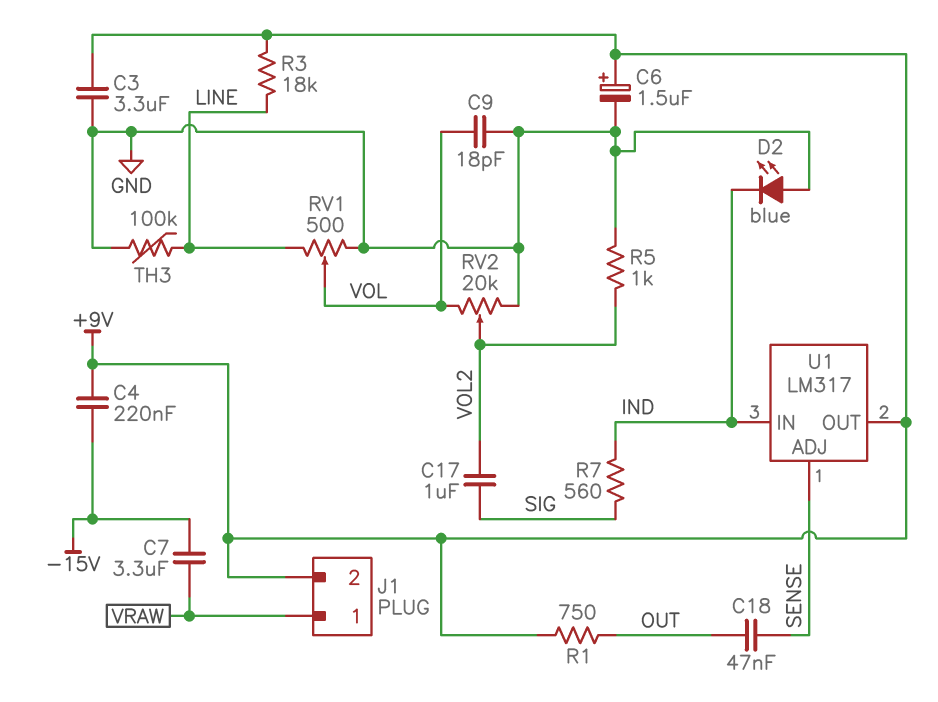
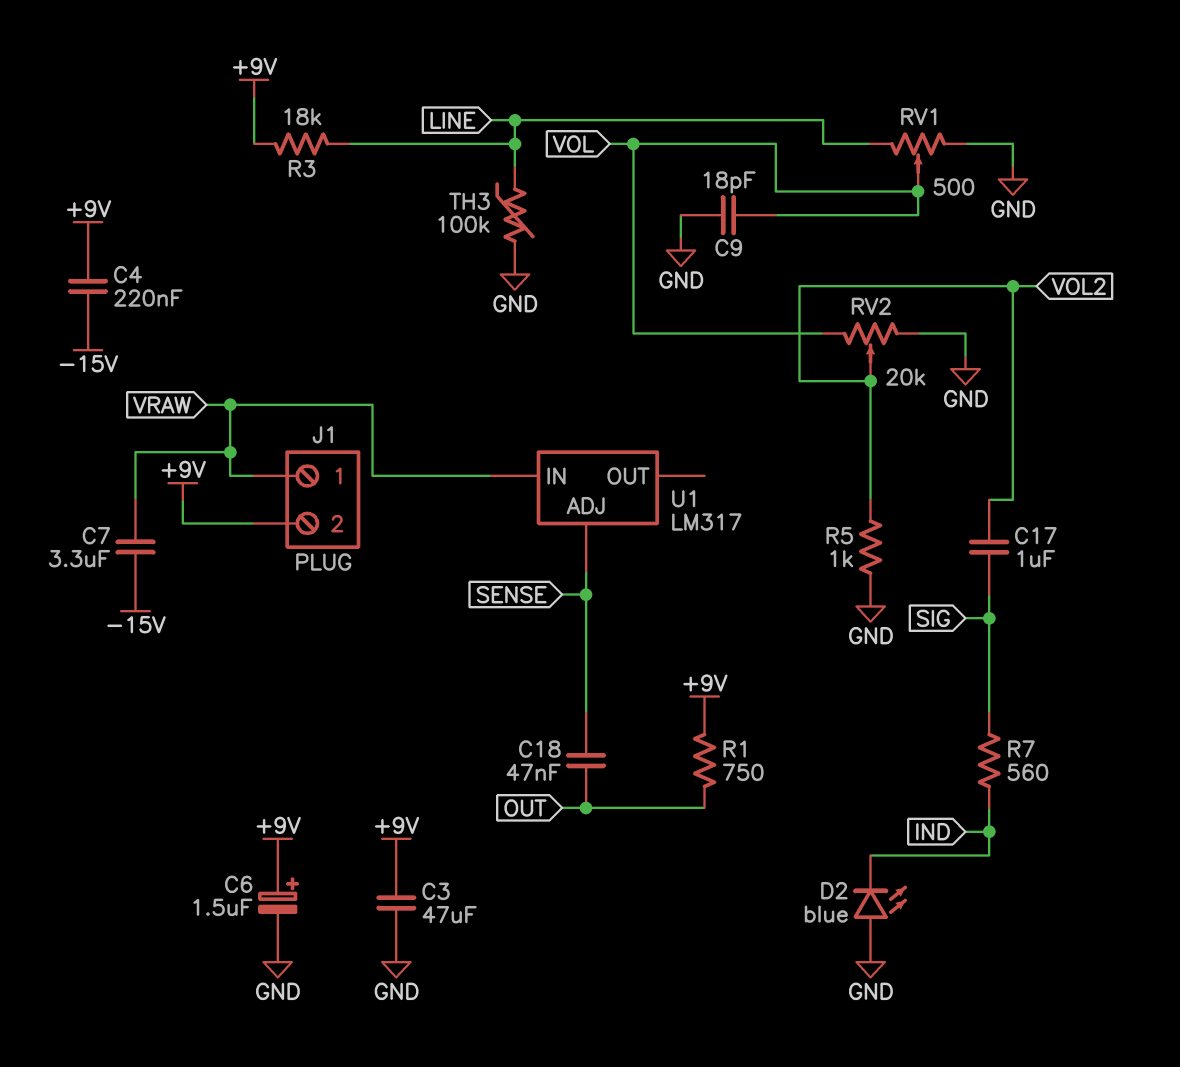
C3: 3.3uF (+9V, GND) -> 47uF (+9V, GND)
U1 pin IN: IND -> VRAW
U1 pin OUT: +9V -> none

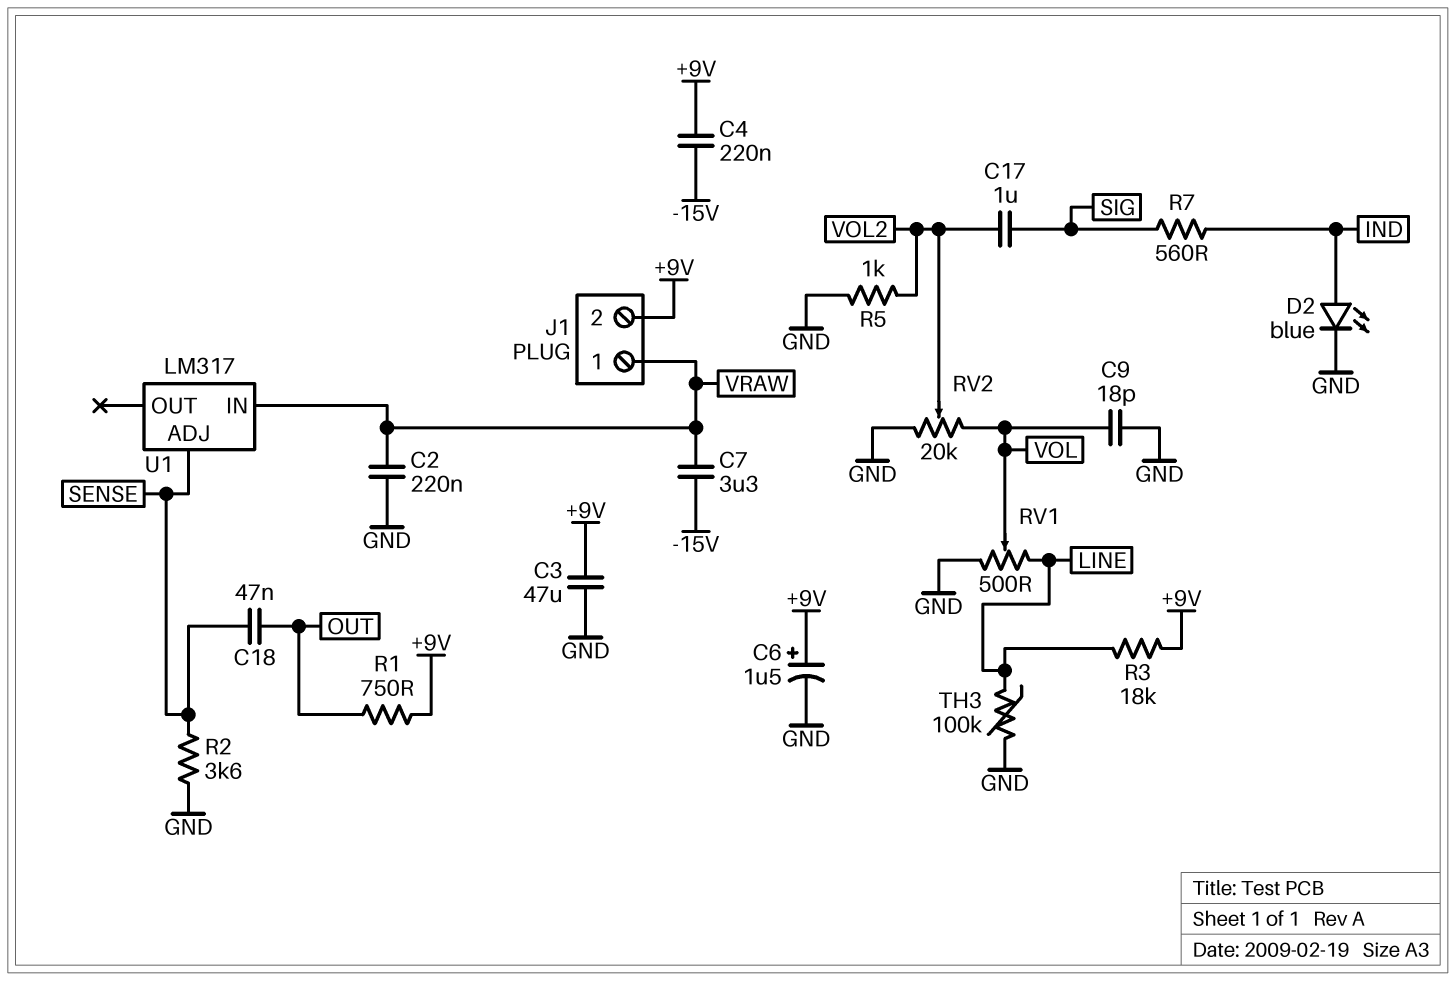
C2: none -> 220nF (GND, VRAW)
D2: LED blue (A GND, K IND) -> LED blue (A IND, K GND)
R2: none -> 3.6k (GND, SENSE)

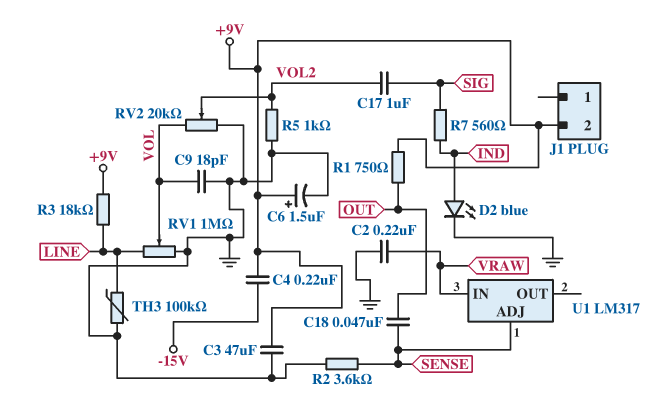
C7: 3.3uF (-15V, VRAW) -> none
J1 pin 1: VRAW -> none
RV1: 500 (GND, LINE, wiper VOL) -> 1M (GND, LINE, wiper VOL)

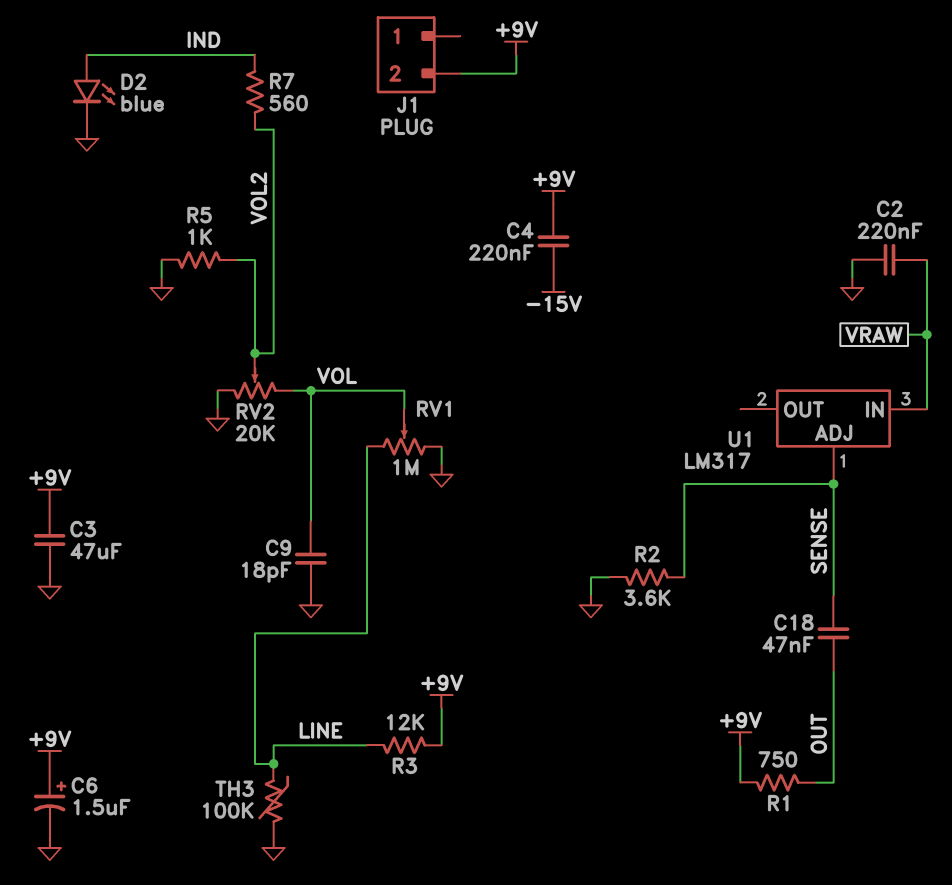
C17: 1uF (SIG, VOL2) -> none
R3: 18k (+9V, LINE) -> 12k (+9V, LINE)
R7: 560 (IND, SIG) -> 560 (IND, VOL2)

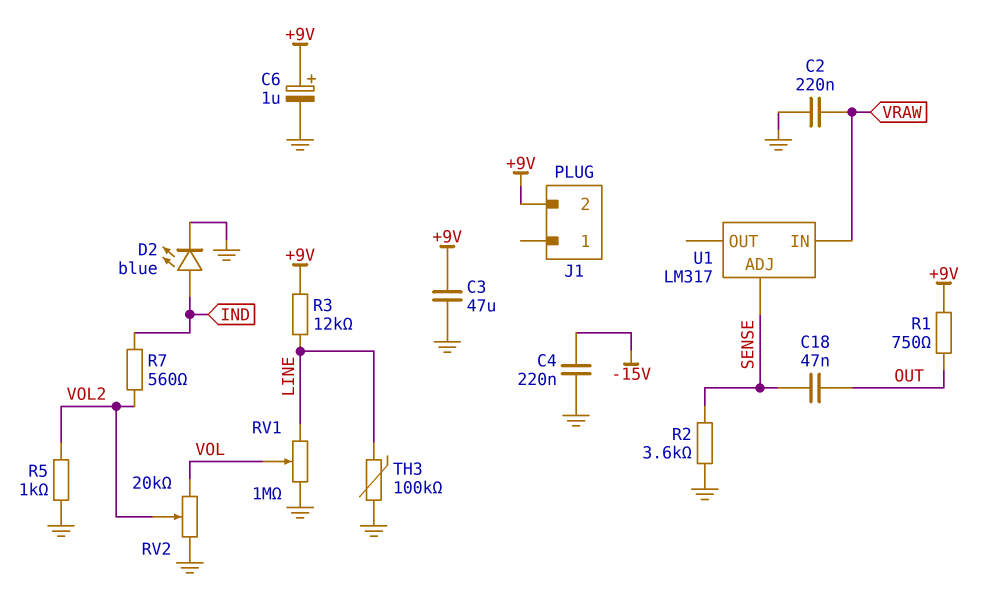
C4: 220nF (+9V, -15V) -> 220nF (-15V, GND)
C6: 1.5uF (plus +9V, minus GND) -> 1uF (plus +9V, minus GND)
C9: 18pF (GND, VOL) -> none

